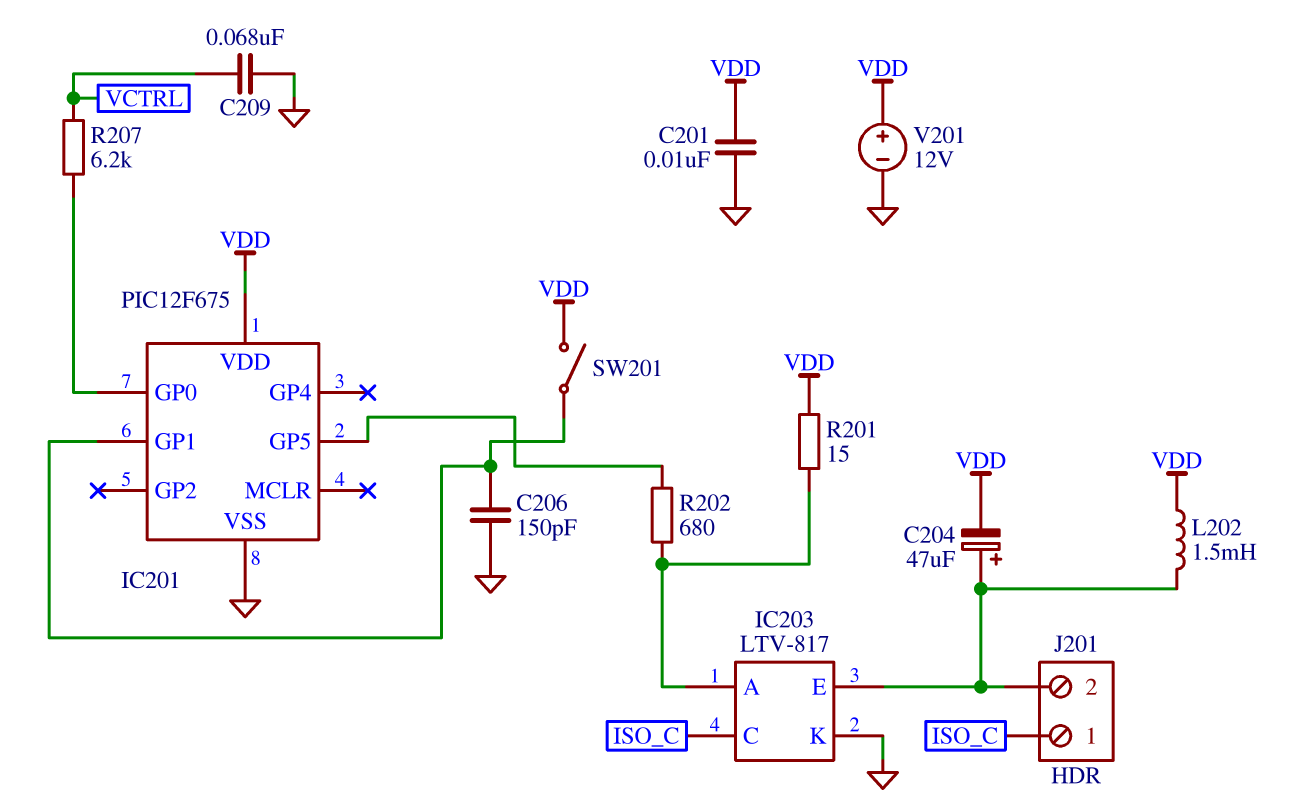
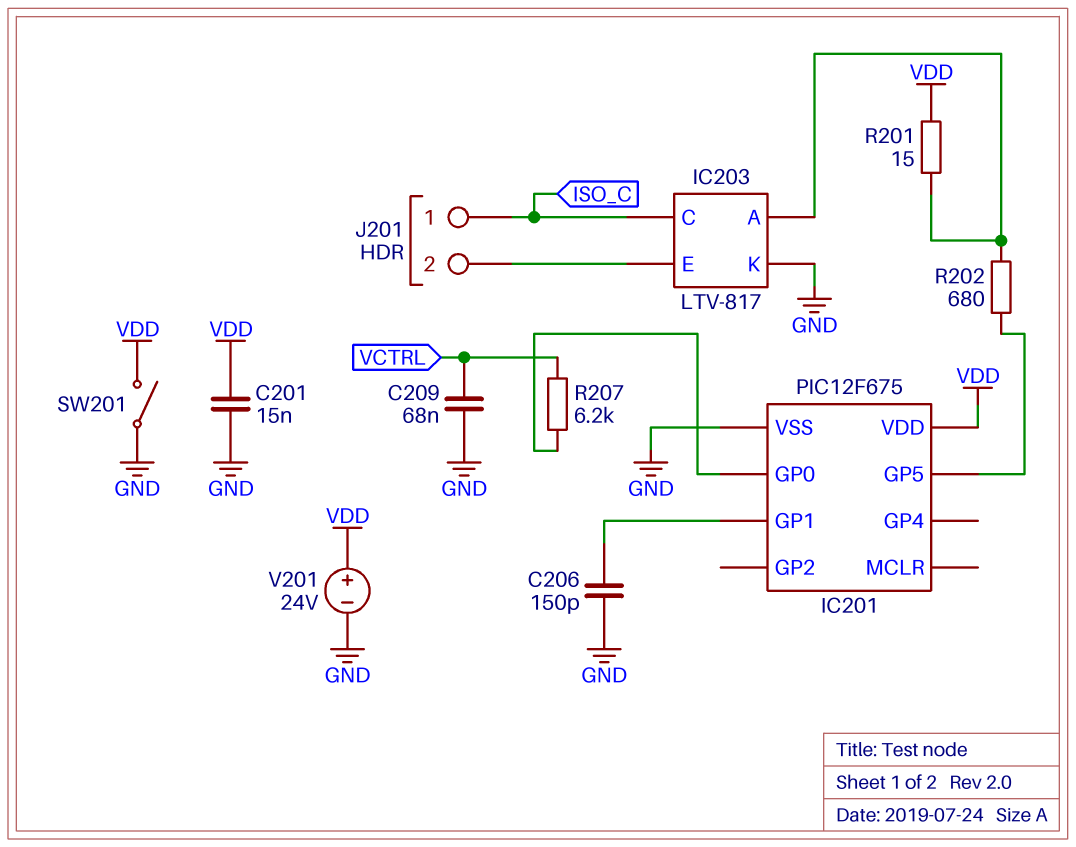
C201: 10nF (GND, VDD) -> 15nF (GND, VDD)
C204: 47uF (plus IC203/E, minus VDD) -> none
L202: 1.5mH (IC203/E, VDD) -> none
SW201: switch (IC201/GP1, VDD) -> switch (GND, VDD)
V201: 12V (plus VDD, minus GND) -> 24V (plus VDD, minus GND)

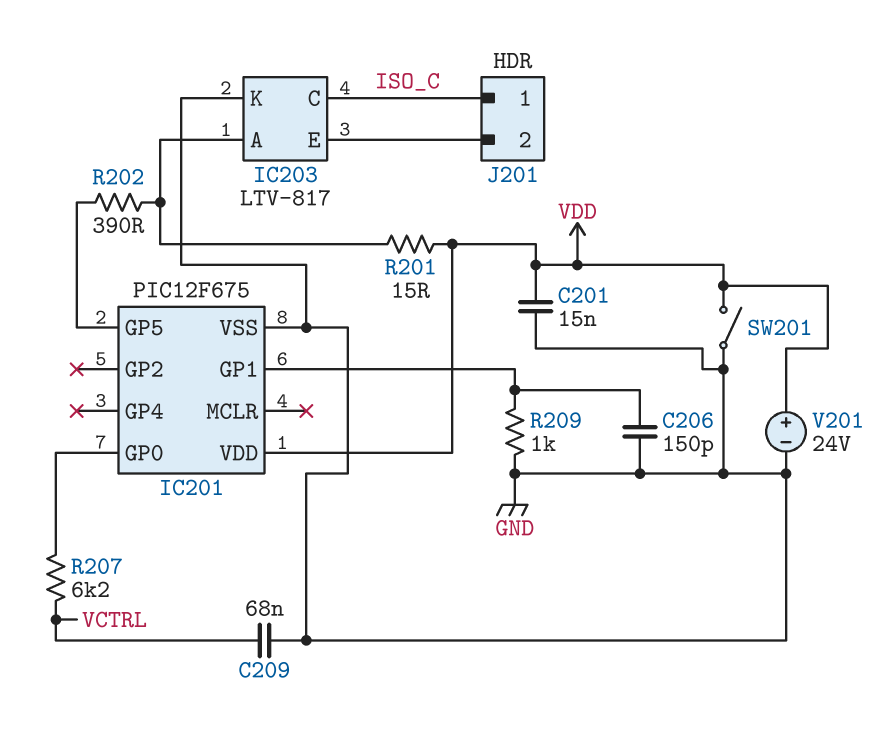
R202: 680 (IC201/GP5, IC203/A) -> 390 (IC201/GP5, IC203/A)
R209: none -> 1k (GND, IC201/GP1)

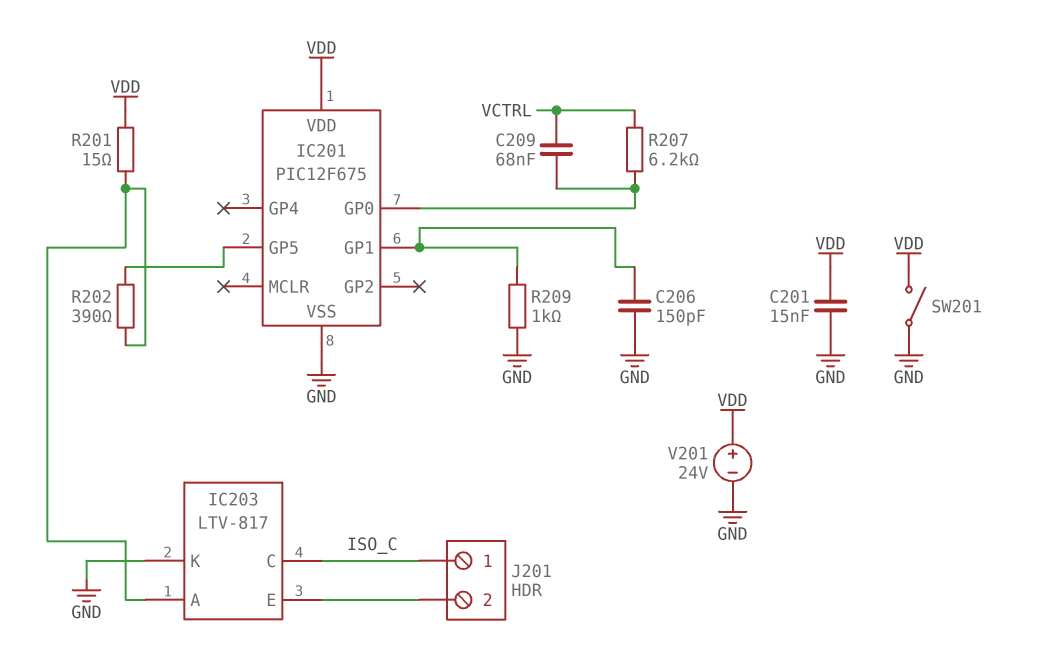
C209: 68nF (GND, VCTRL) -> 68nF (IC201/GP0, VCTRL)

